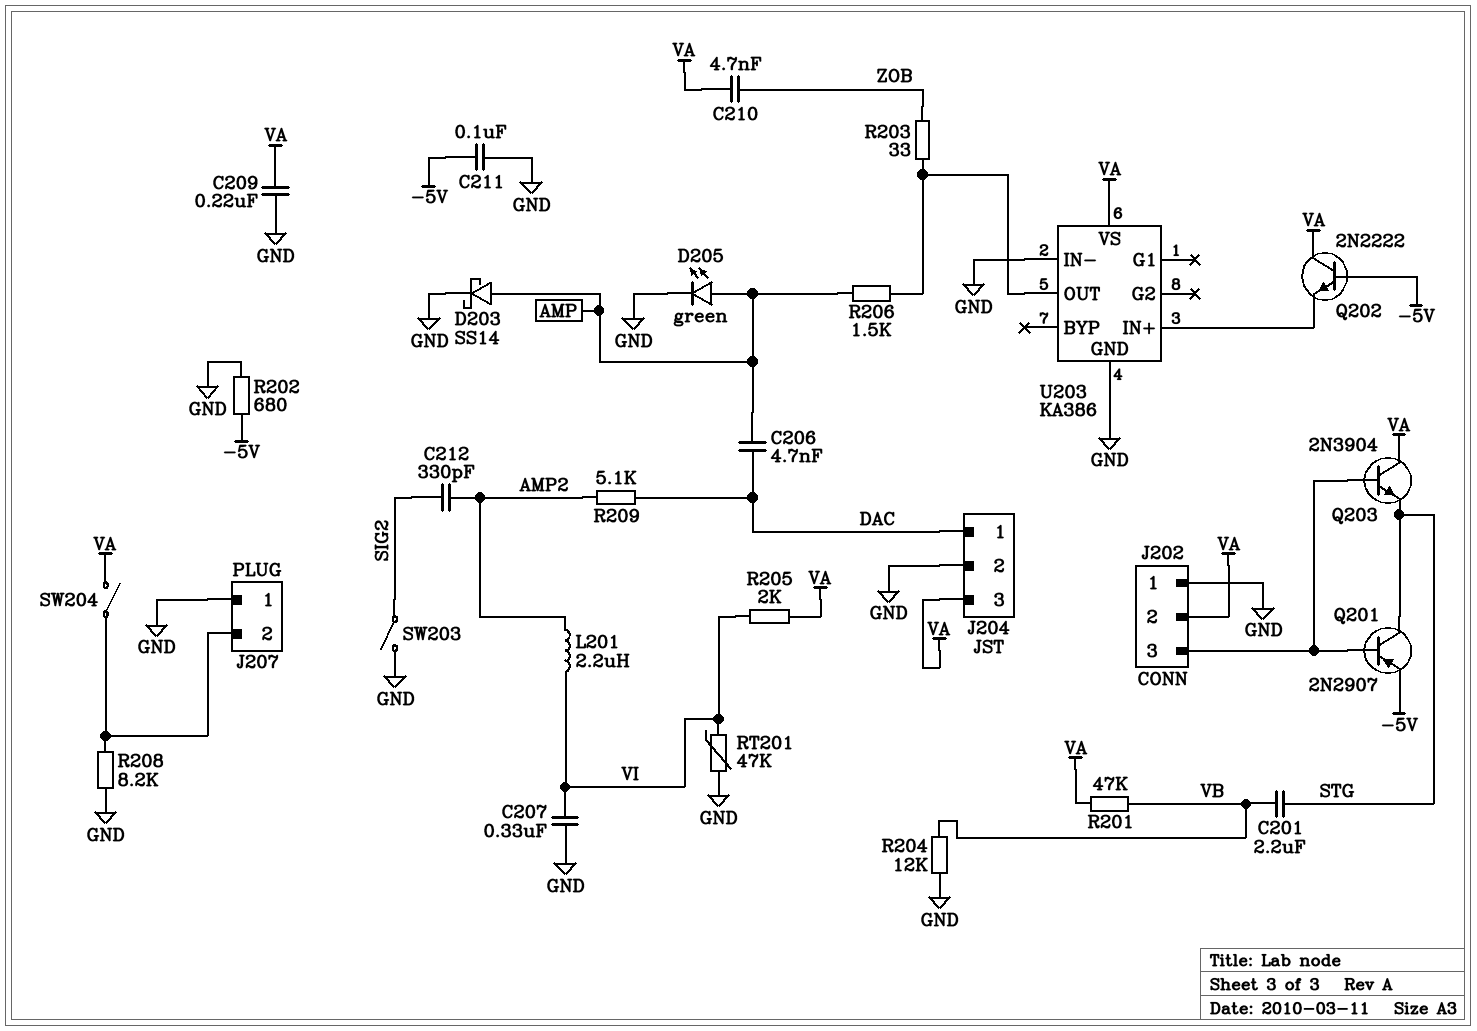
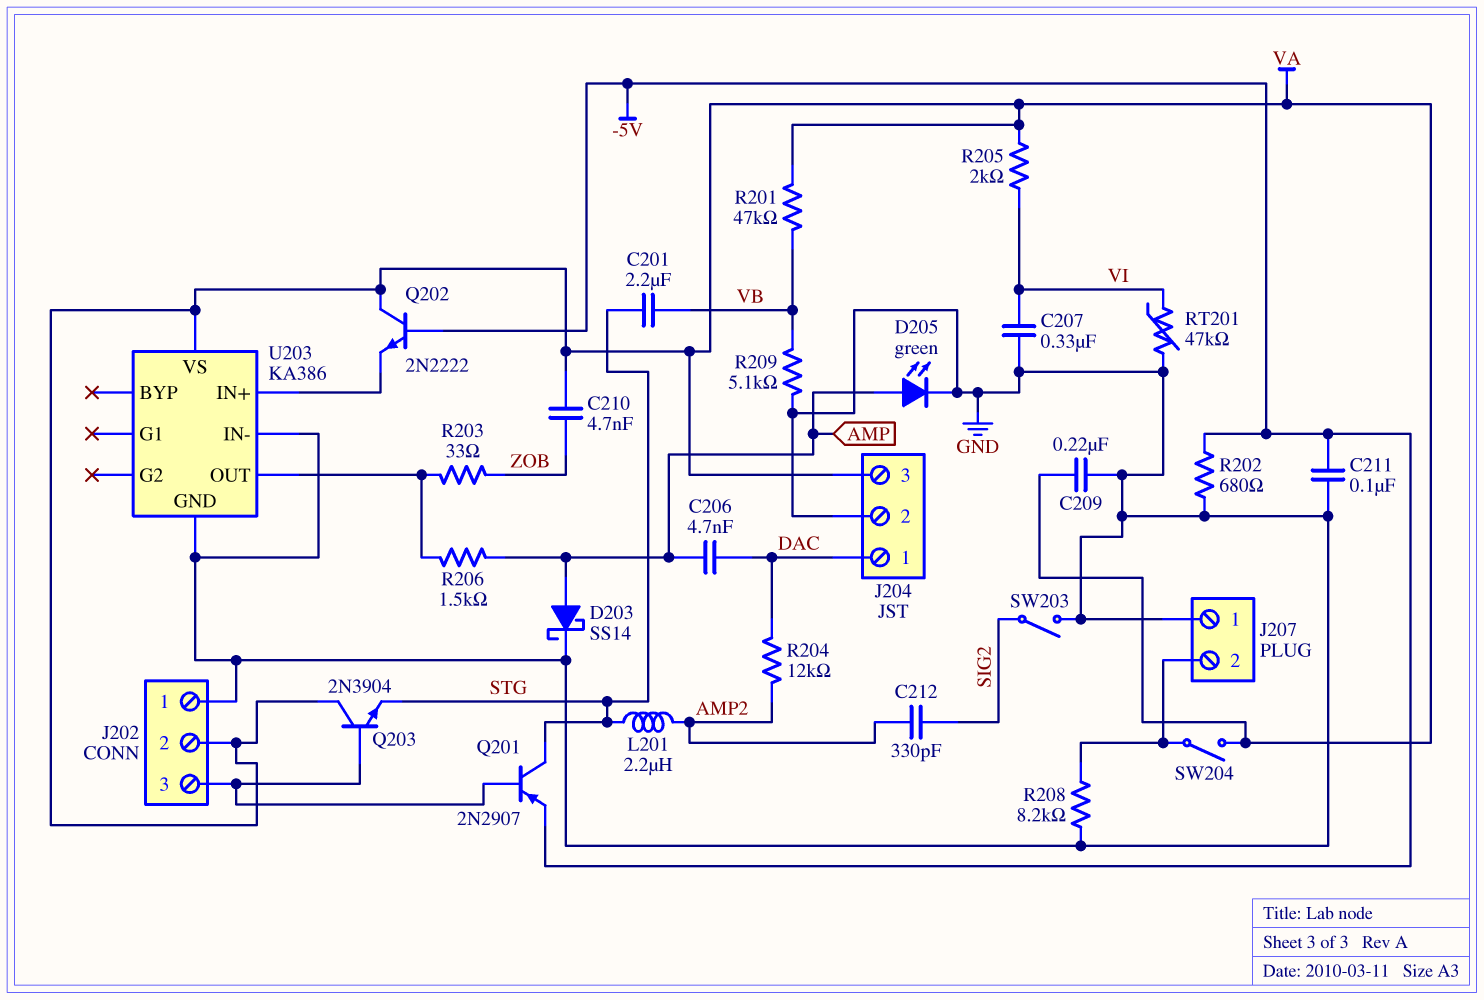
L201: 2.2uH (AMP2, VI) -> 2.2uH (AMP2, STG)
R204: 12k (GND, VB) -> 12k (AMP2, DAC)
R209: 5.1k (AMP2, DAC) -> 5.1k (GND, VB)

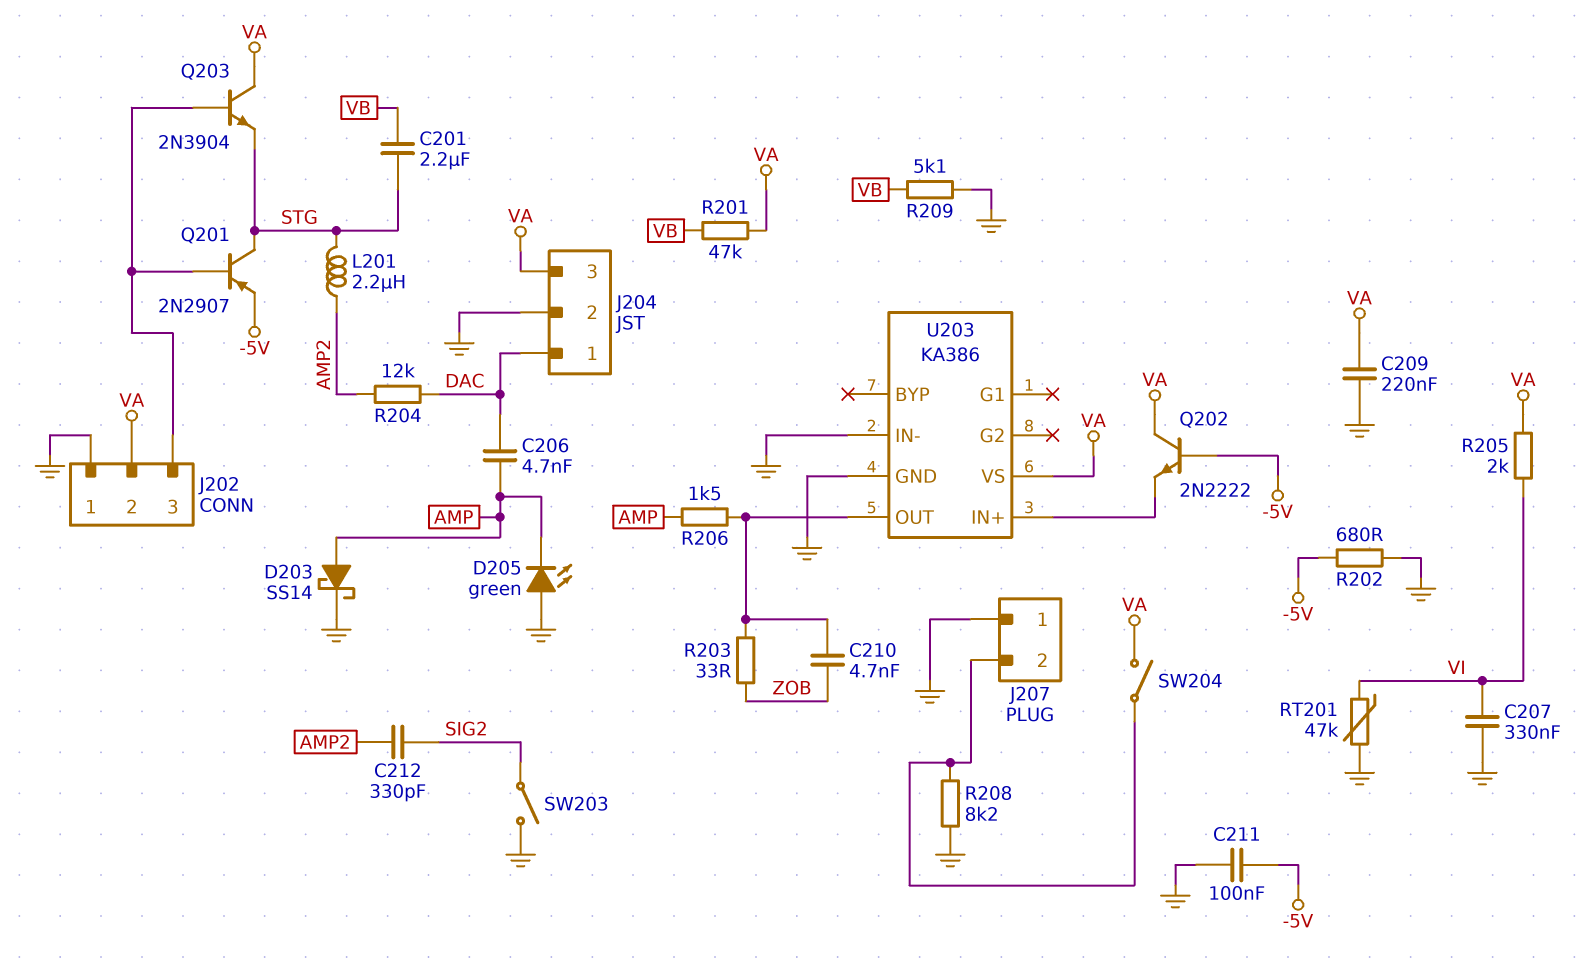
C210: 4.7nF (VA, ZOB) -> 4.7nF (U203/OUT, ZOB)
D205: LED green (A AMP, K GND) -> LED green (A GND, K AMP)

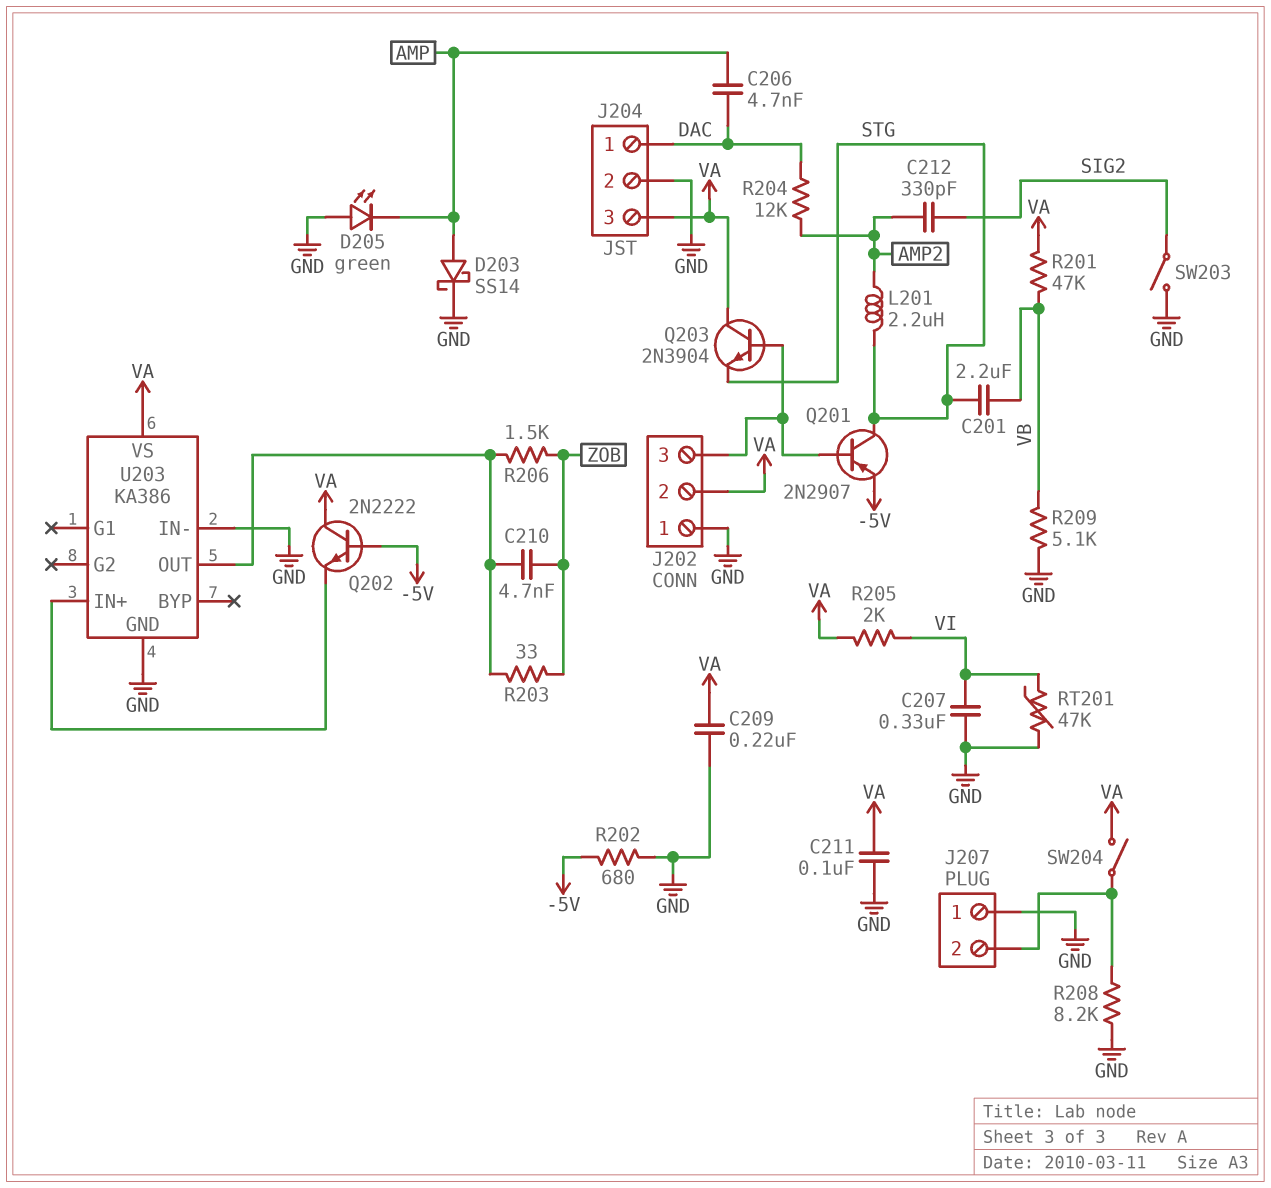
C211: 100nF (-5V, GND) -> 100nF (GND, VA)
R206: 1.5k (AMP, U203/OUT) -> 1.5k (U203/OUT, ZOB)

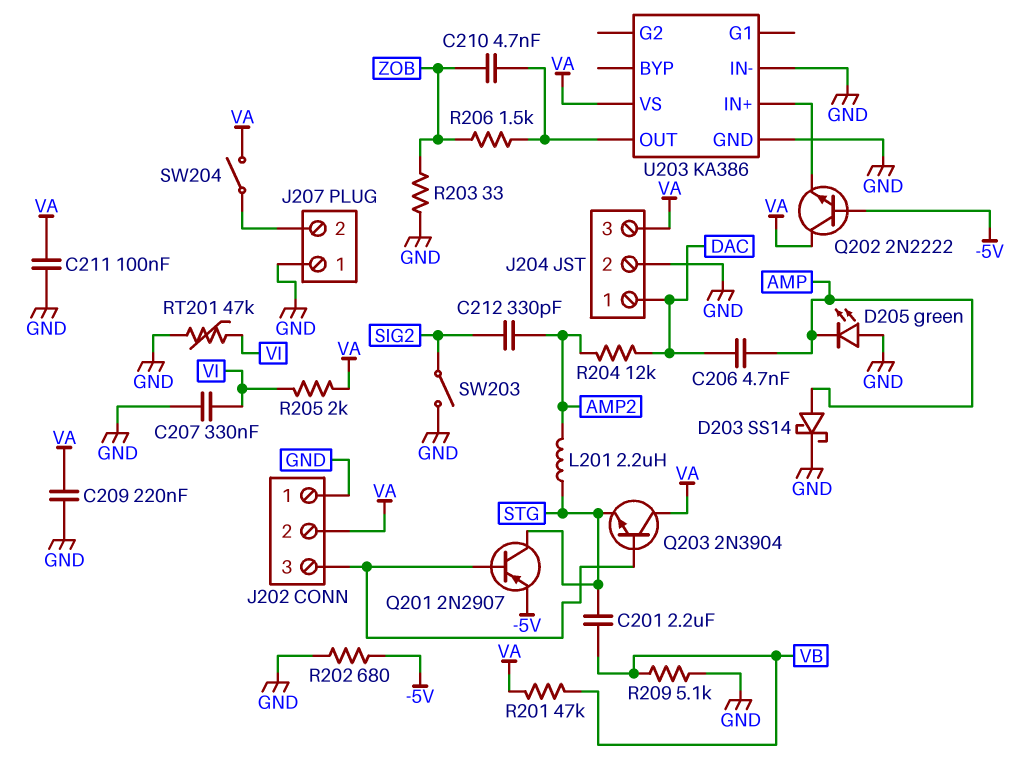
R203: 33 (U203/OUT, ZOB) -> 33 (GND, ZOB)
R208: 8.2k (GND, J207/2) -> none

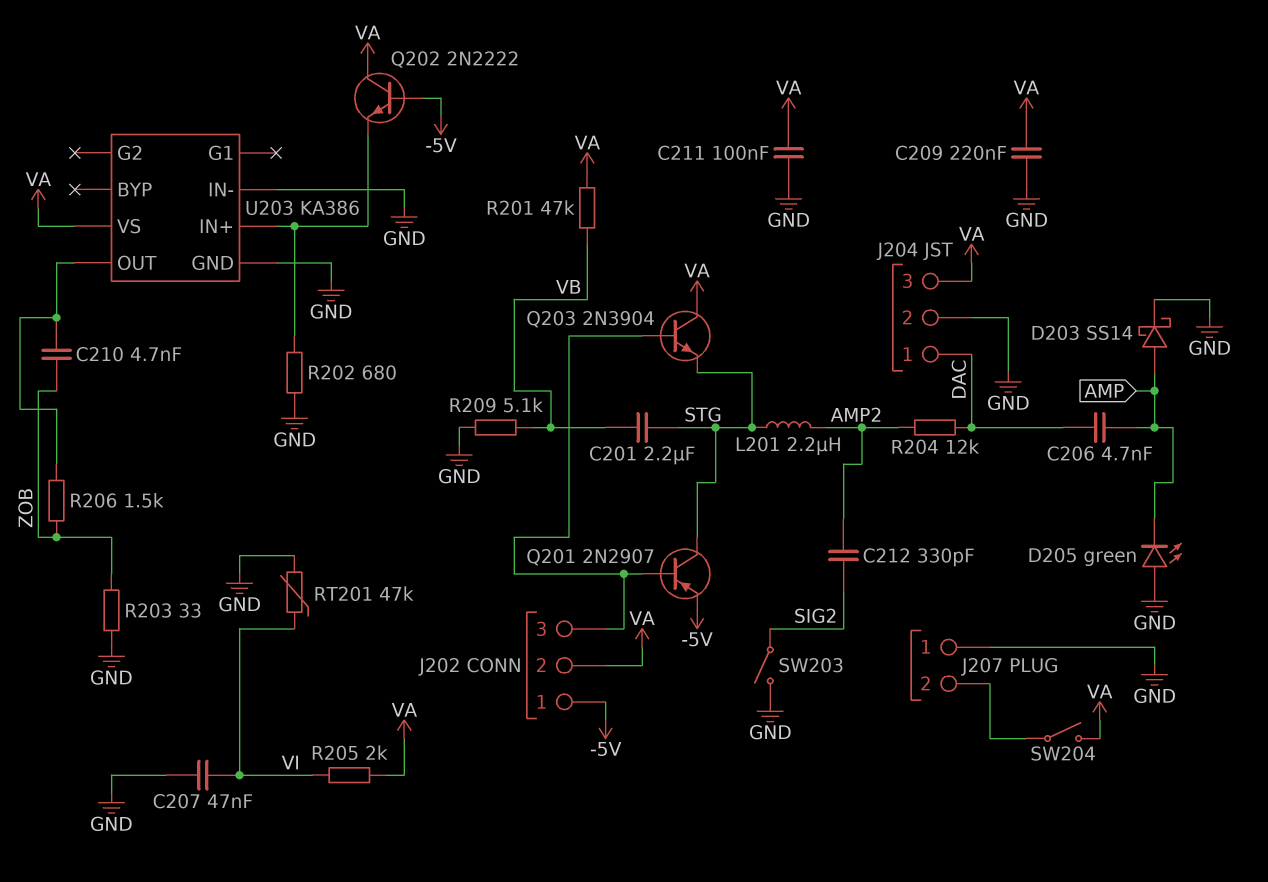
C207: 330nF (GND, VI) -> 47nF (GND, VI)
J202 pin 1: GND -> -5V
R202: 680 (-5V, GND) -> 680 (GND, U203/IN+)

